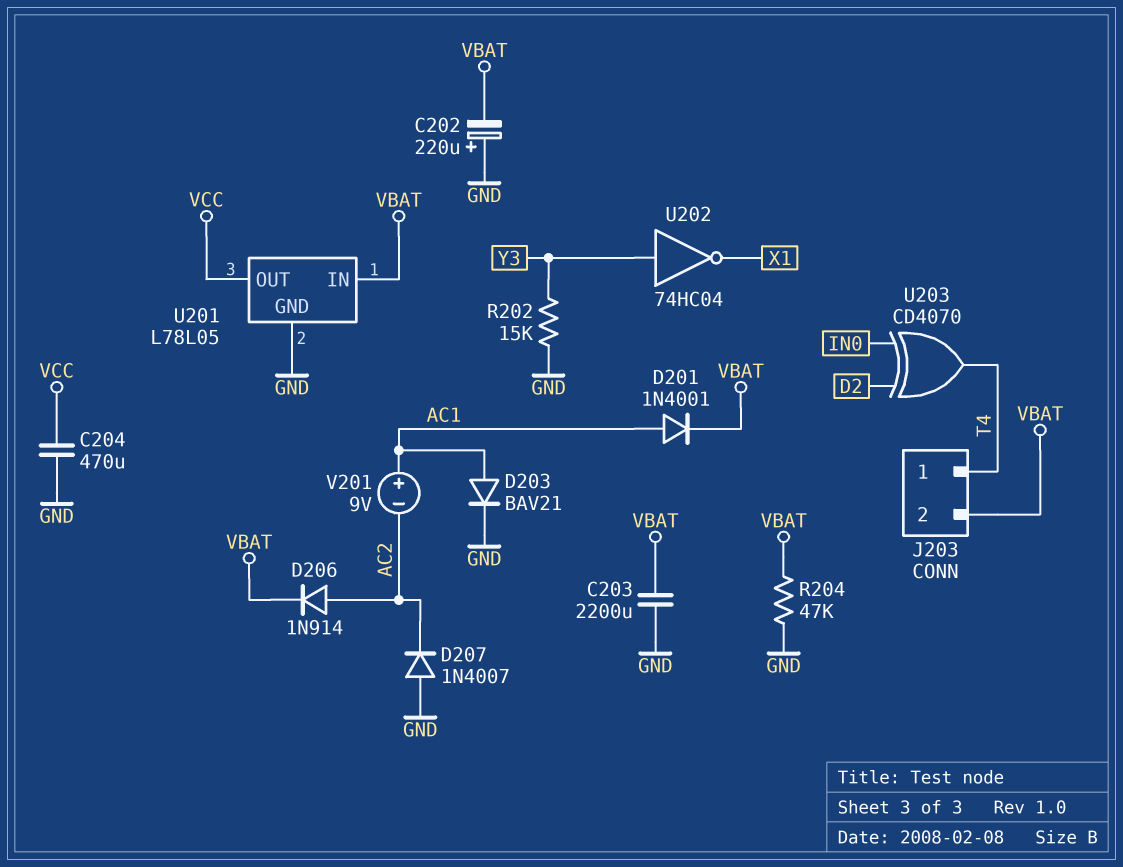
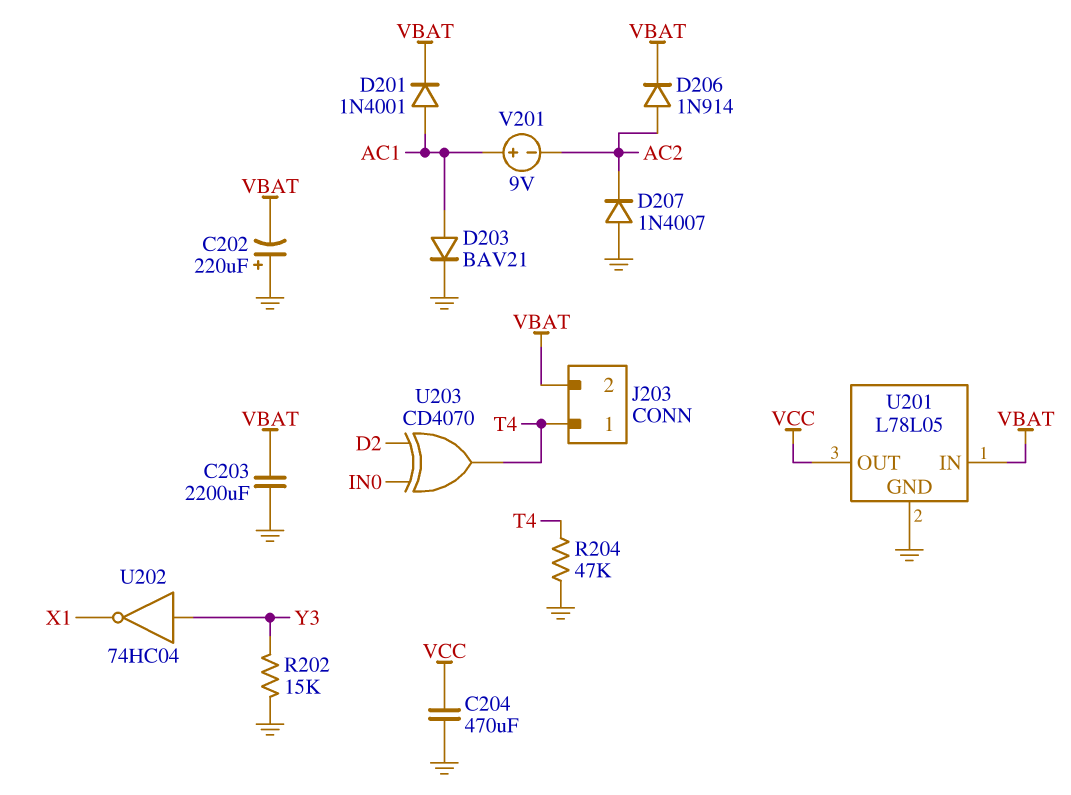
R204: 47k (GND, VBAT) -> 47k (GND, T4)

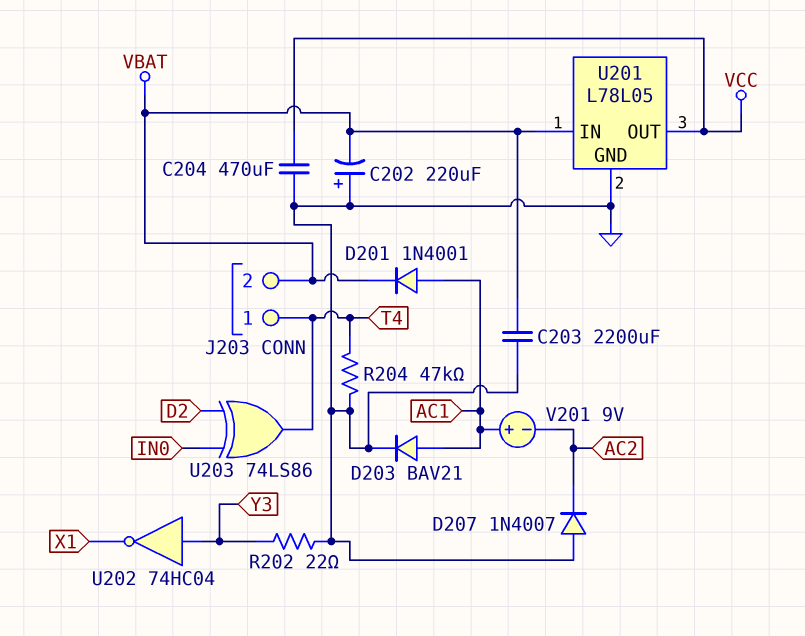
D206: diode 1N914 (A AC2, K VBAT) -> none
R202: 15k (GND, Y3) -> 22 (GND, Y3)
U203: XOR CD4070 (in D2, in IN0, out T4) -> XOR 74LS86 (in D2, in IN0, out T4)

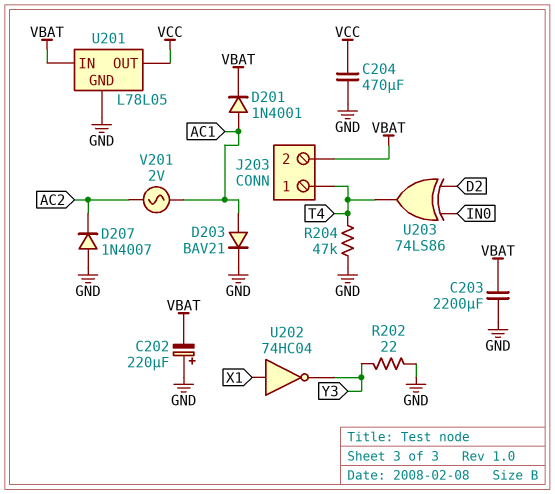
U202: NOT 74HC04 (in Y3, out X1) -> NOT 74HC04 (in X1, out Y3)
V201: 9V (plus AC1, minus AC2) -> AC 2V (AC1, AC2)

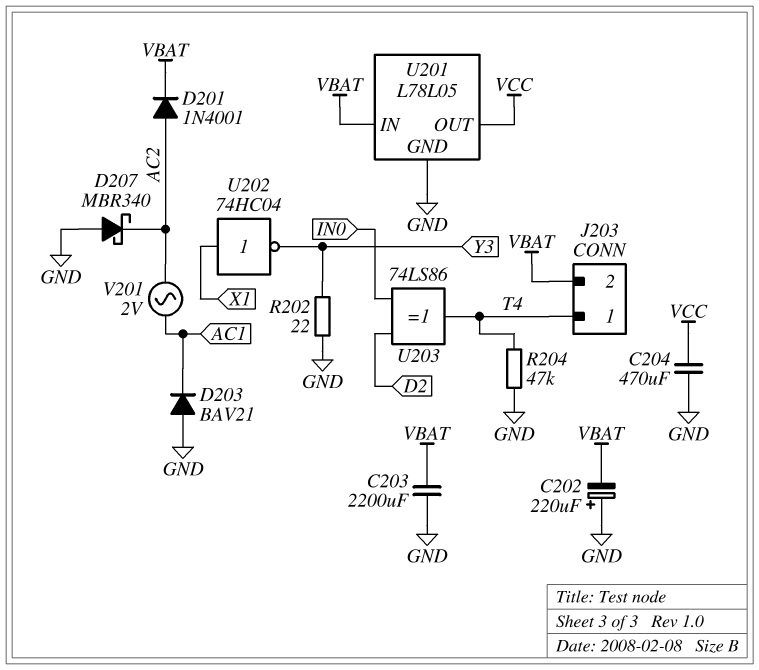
D201: diode 1N4001 (A AC1, K VBAT) -> diode 1N4001 (A AC2, K VBAT)
D203: diode BAV21 (A AC1, K GND) -> diode BAV21 (A GND, K AC1)
D207: diode 1N4007 (A GND, K AC2) -> schottky MBR340 (A GND, K AC2)

